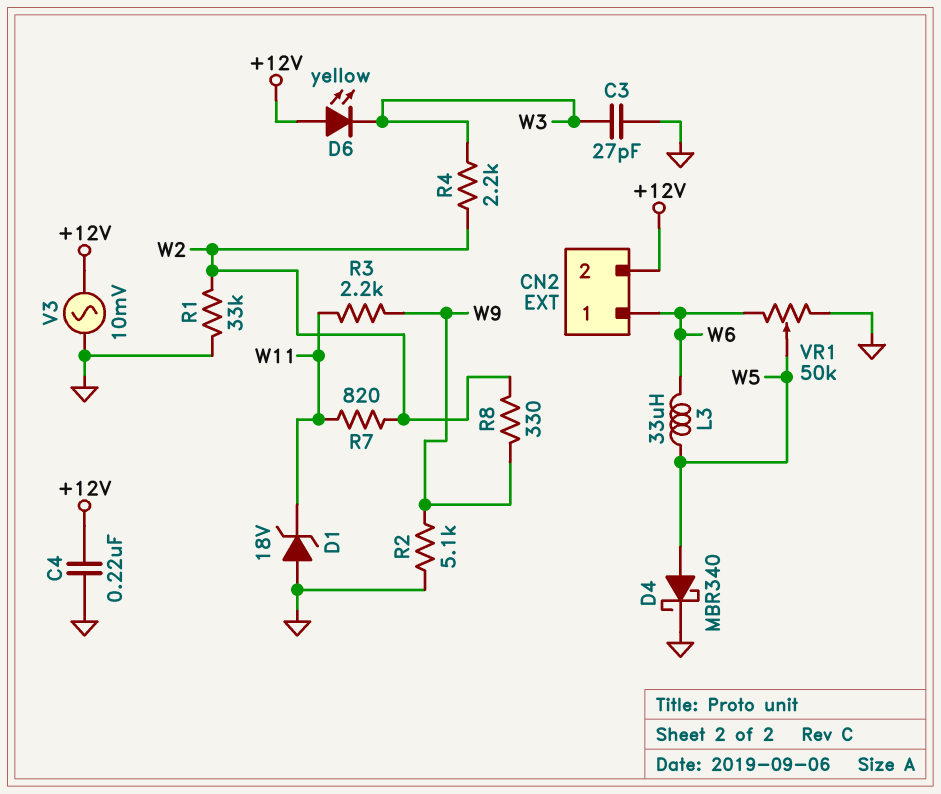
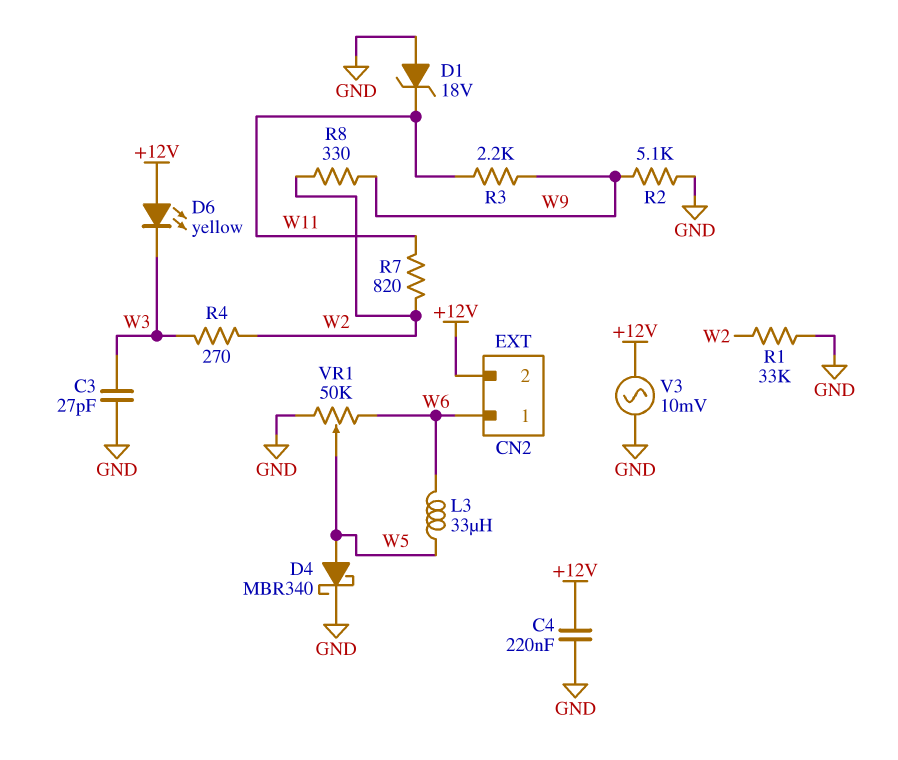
R4: 2.2k (W2, W3) -> 270 (W2, W3)

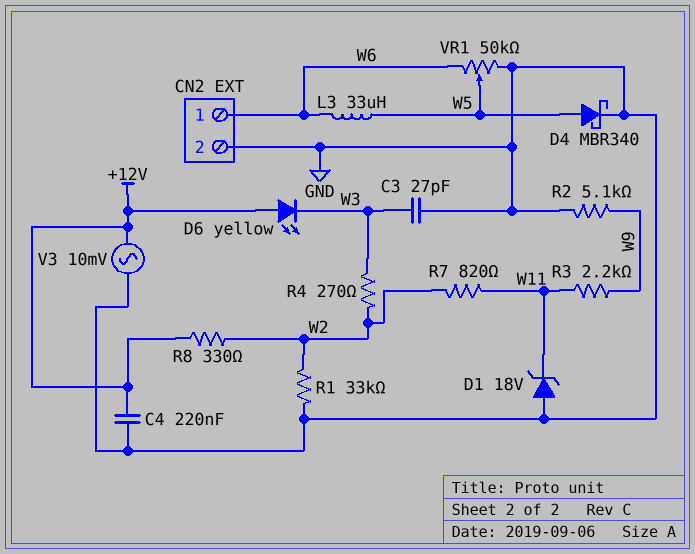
CN2 pin 2: +12V -> GND
R8: 330 (W2, W9) -> 330 (+12V, W2)

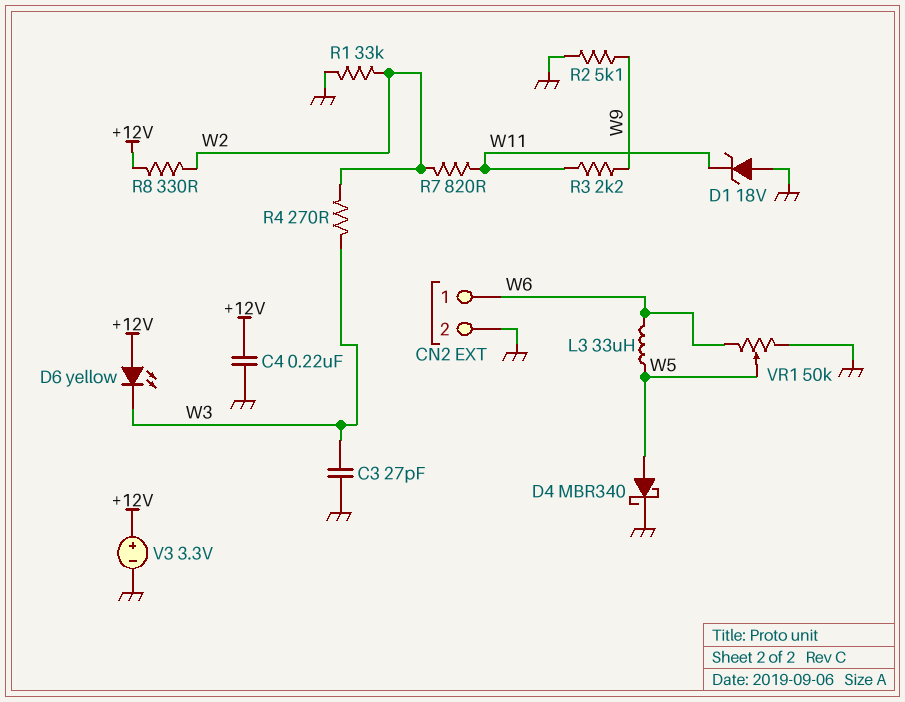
V3: AC 10mV (+12V, GND) -> 3.3V (plus +12V, minus GND)

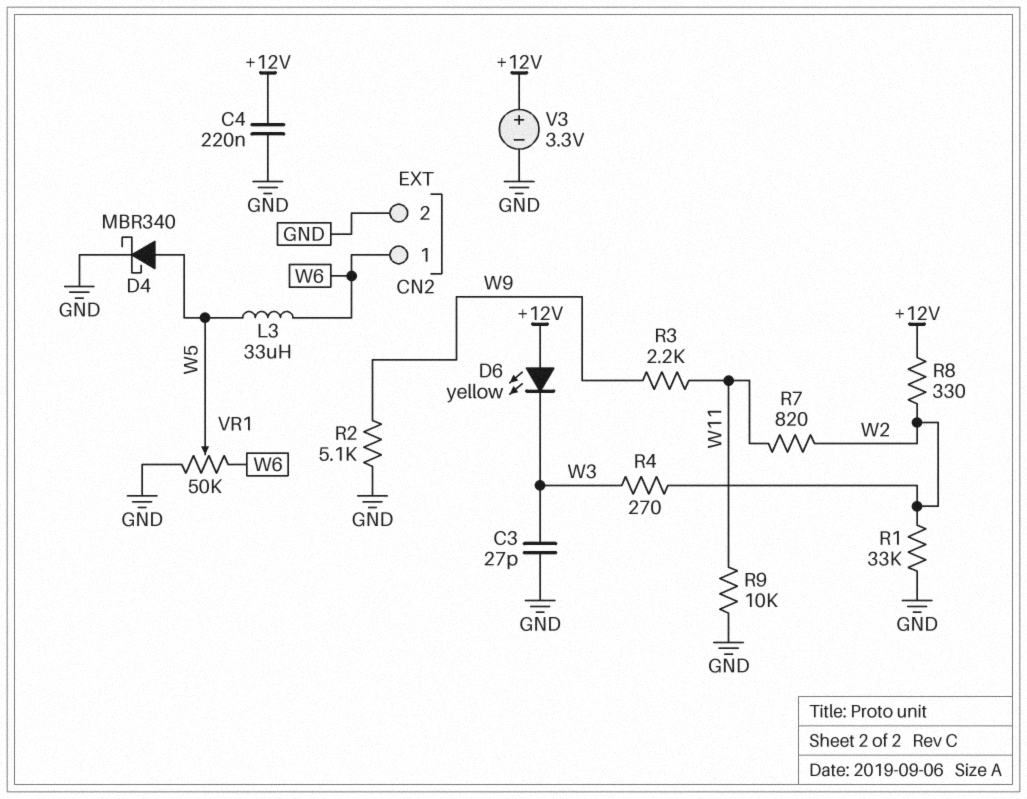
D1: zener 18V (A GND, K W11) -> none
R9: none -> 10k (GND, W11)

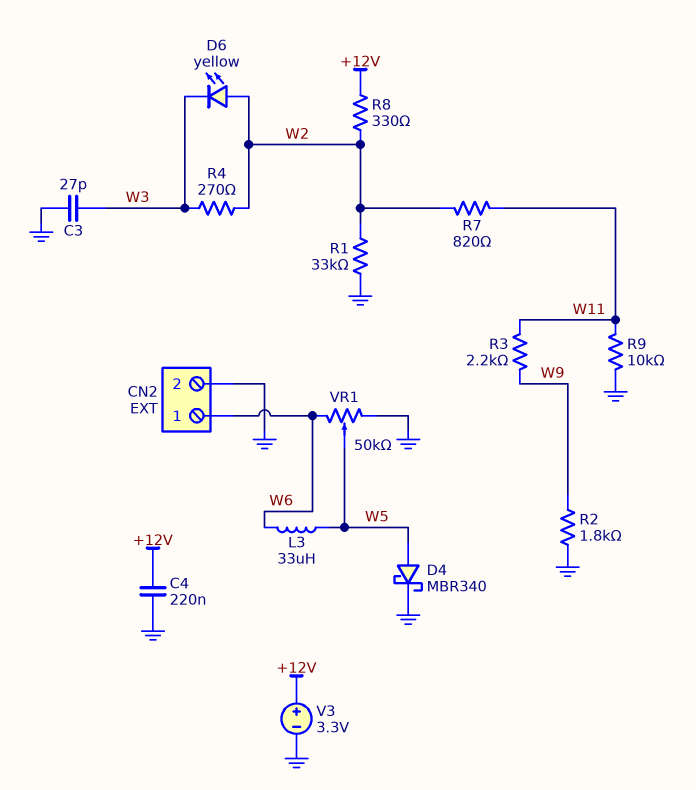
D6: LED yellow (A +12V, K W3) -> LED yellow (A W2, K W3)
R2: 5.1k (GND, W9) -> 1.8k (GND, W9)

